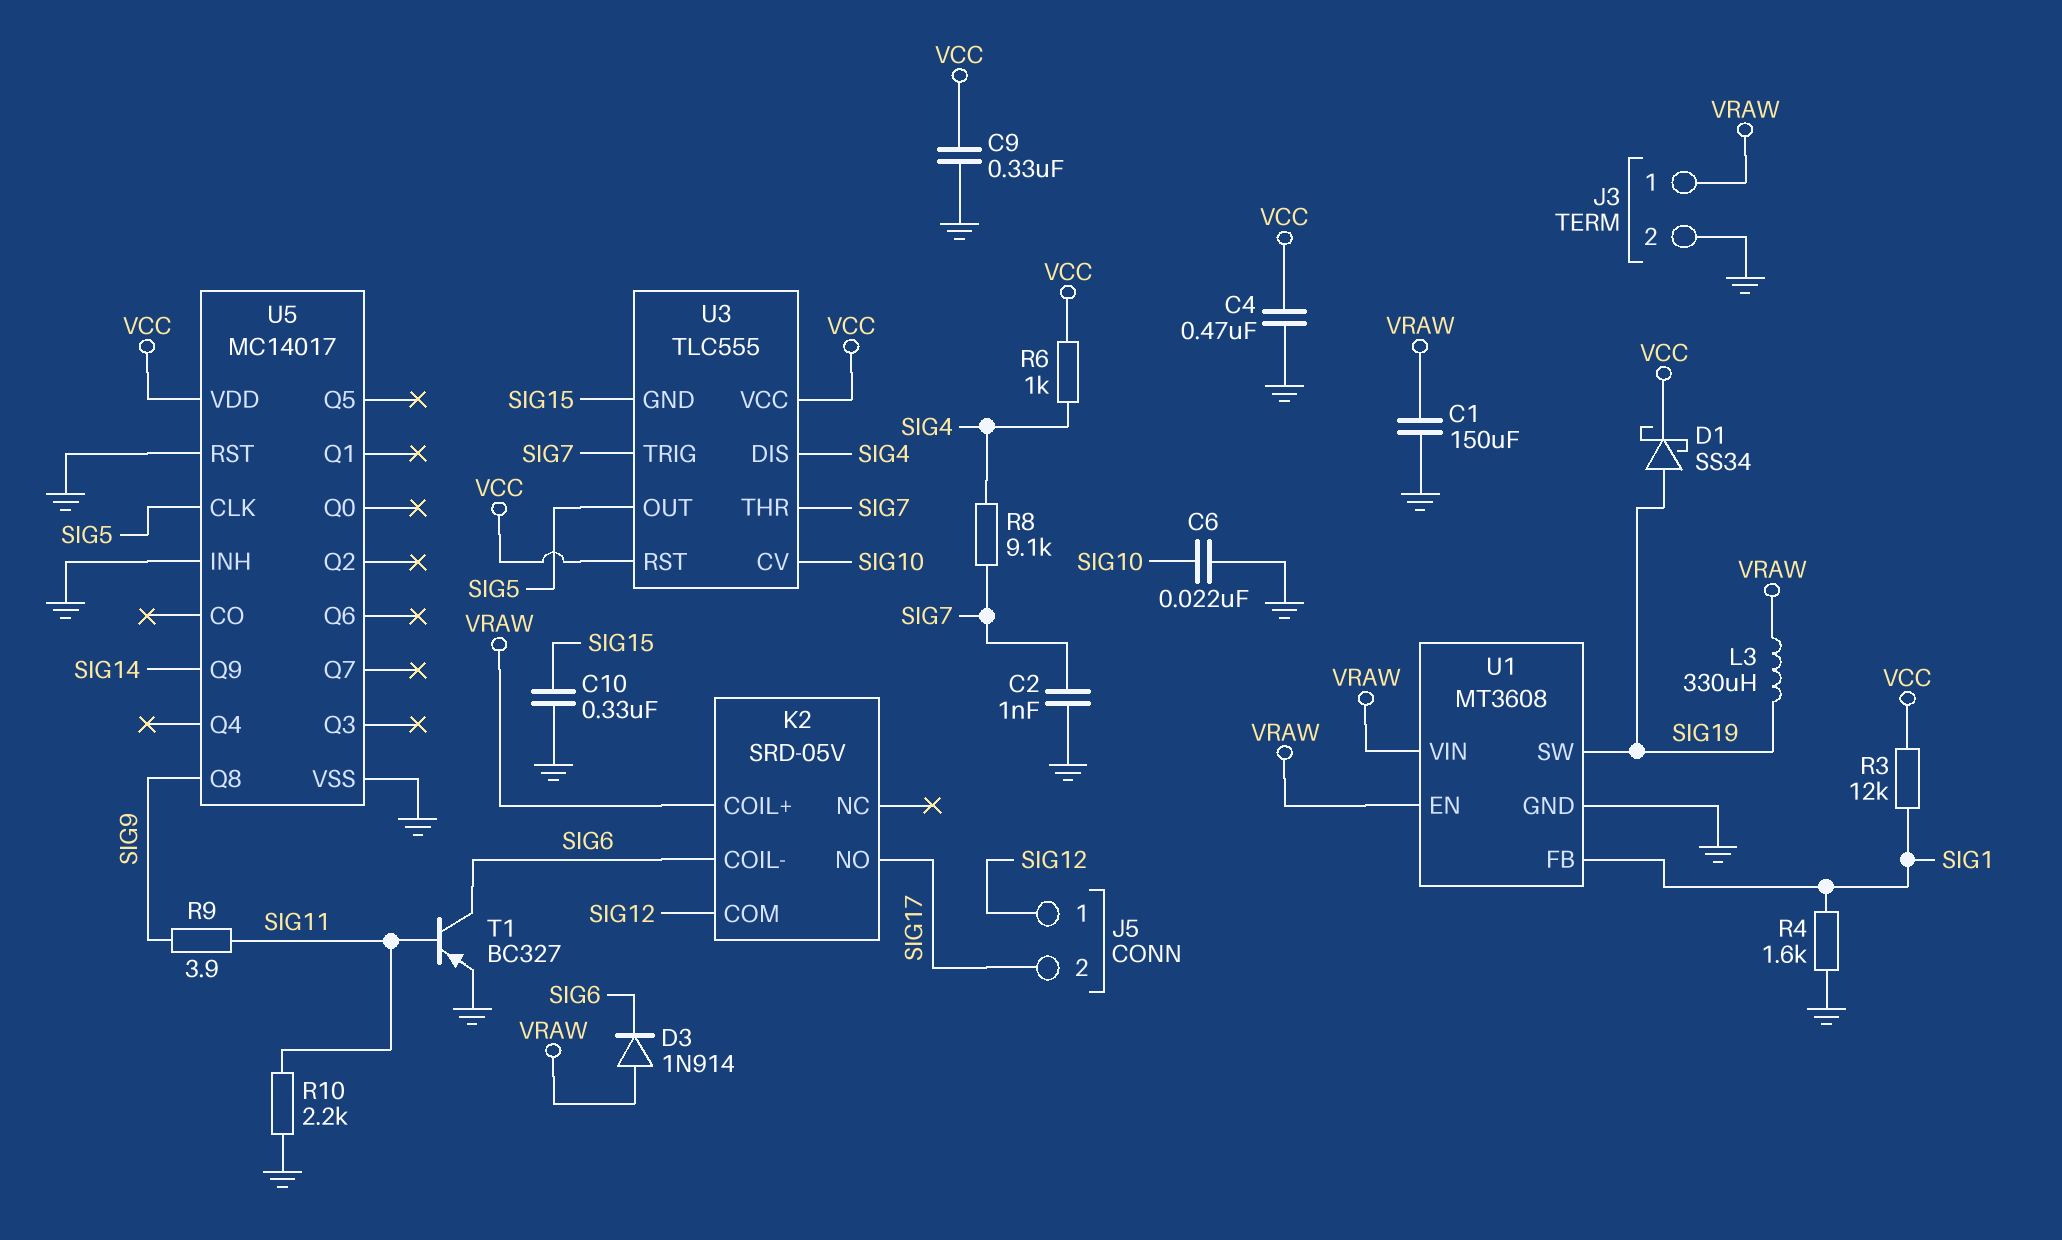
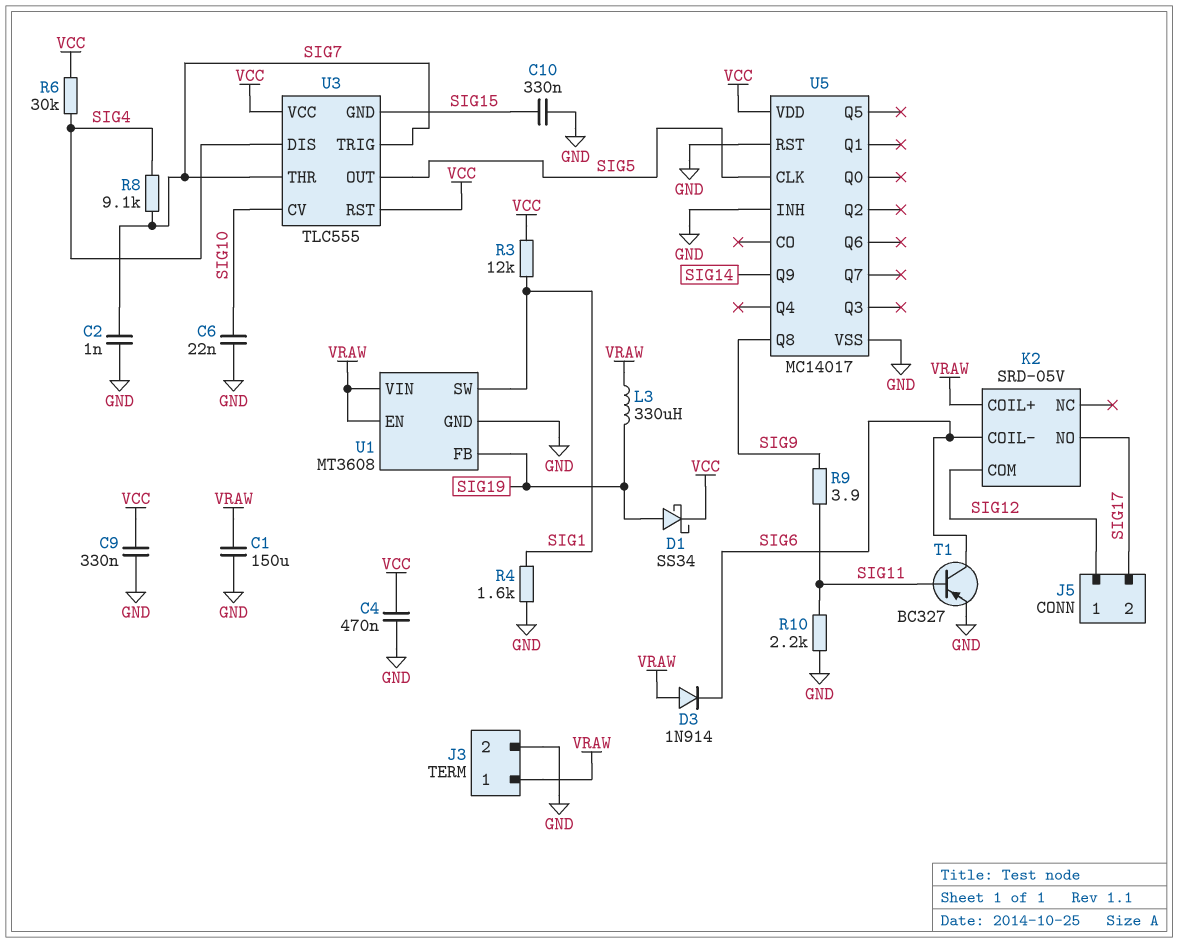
R6: 1k (SIG4, VCC) -> 30k (SIG4, VCC)
U1 pin FB: SIG1 -> SIG19
U1 pin SW: SIG19 -> SIG1

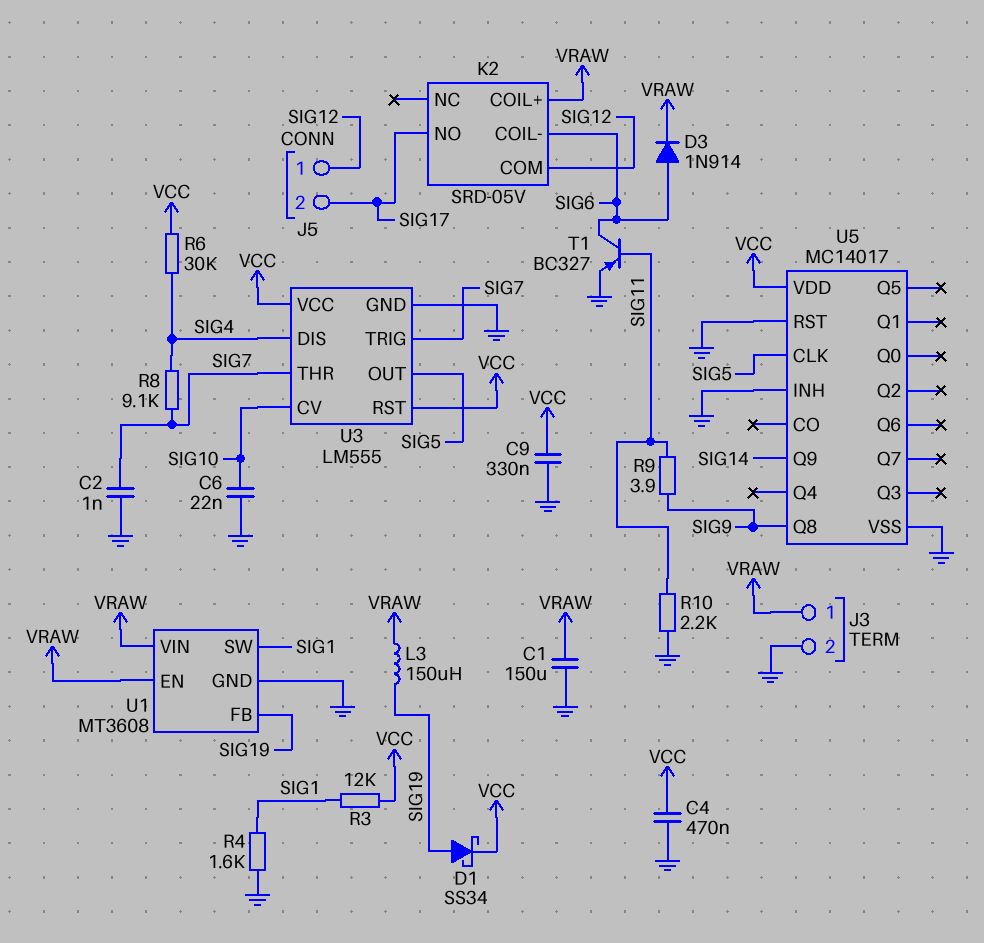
C10: 330nF (GND, SIG15) -> none
D3: diode 1N914 (A VRAW, K SIG6) -> diode 1N914 (A SIG6, K VRAW)
L3: 330uH (SIG19, VRAW) -> 150uH (SIG19, VRAW)
U3: TLC555 -> LM555
U3 pin GND: SIG15 -> GND

